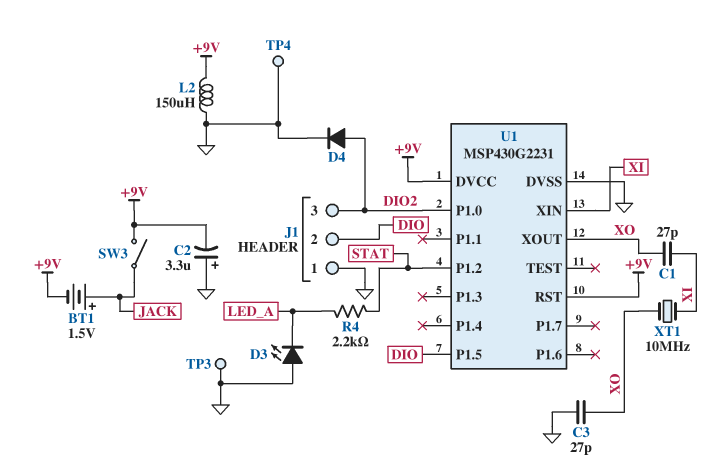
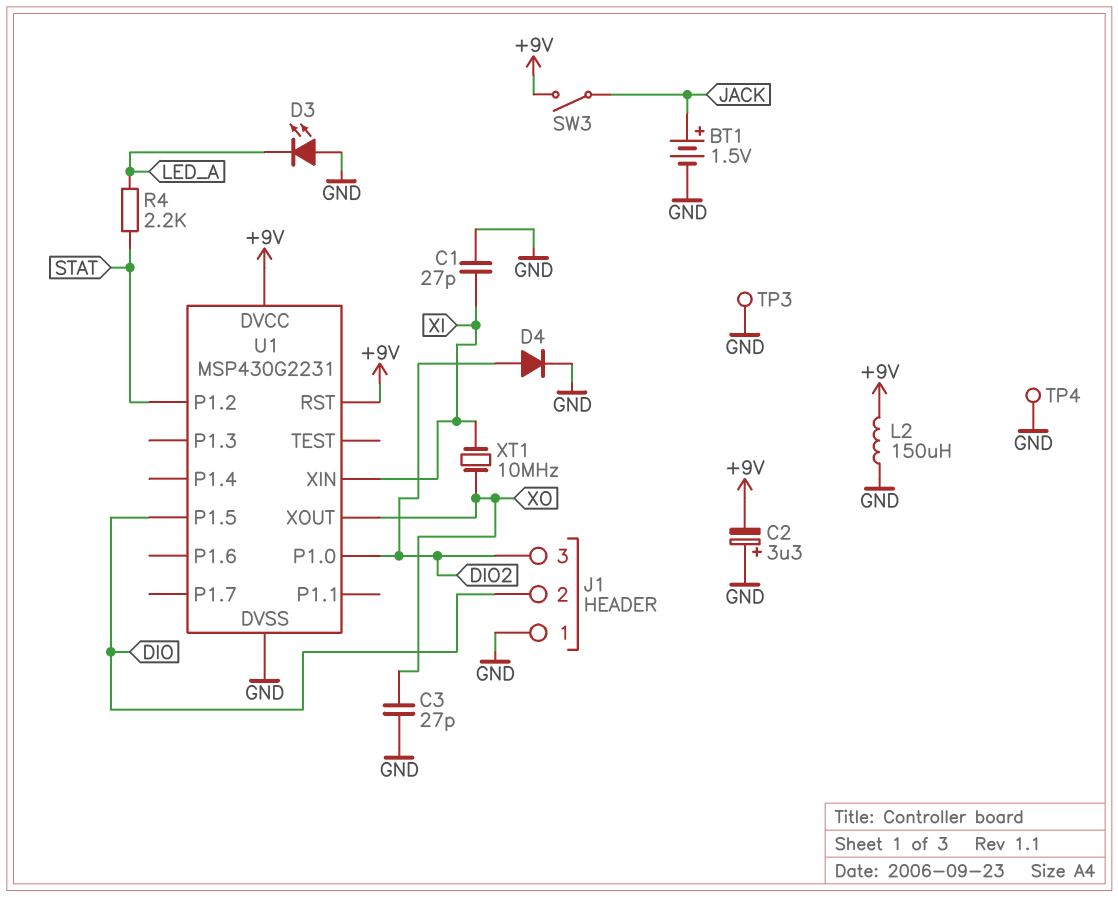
BT1: 1.5V (plus JACK, minus +9V) -> 1.5V (plus JACK, minus GND)
C1: 27pF (XI, XO) -> 27pF (GND, XI)

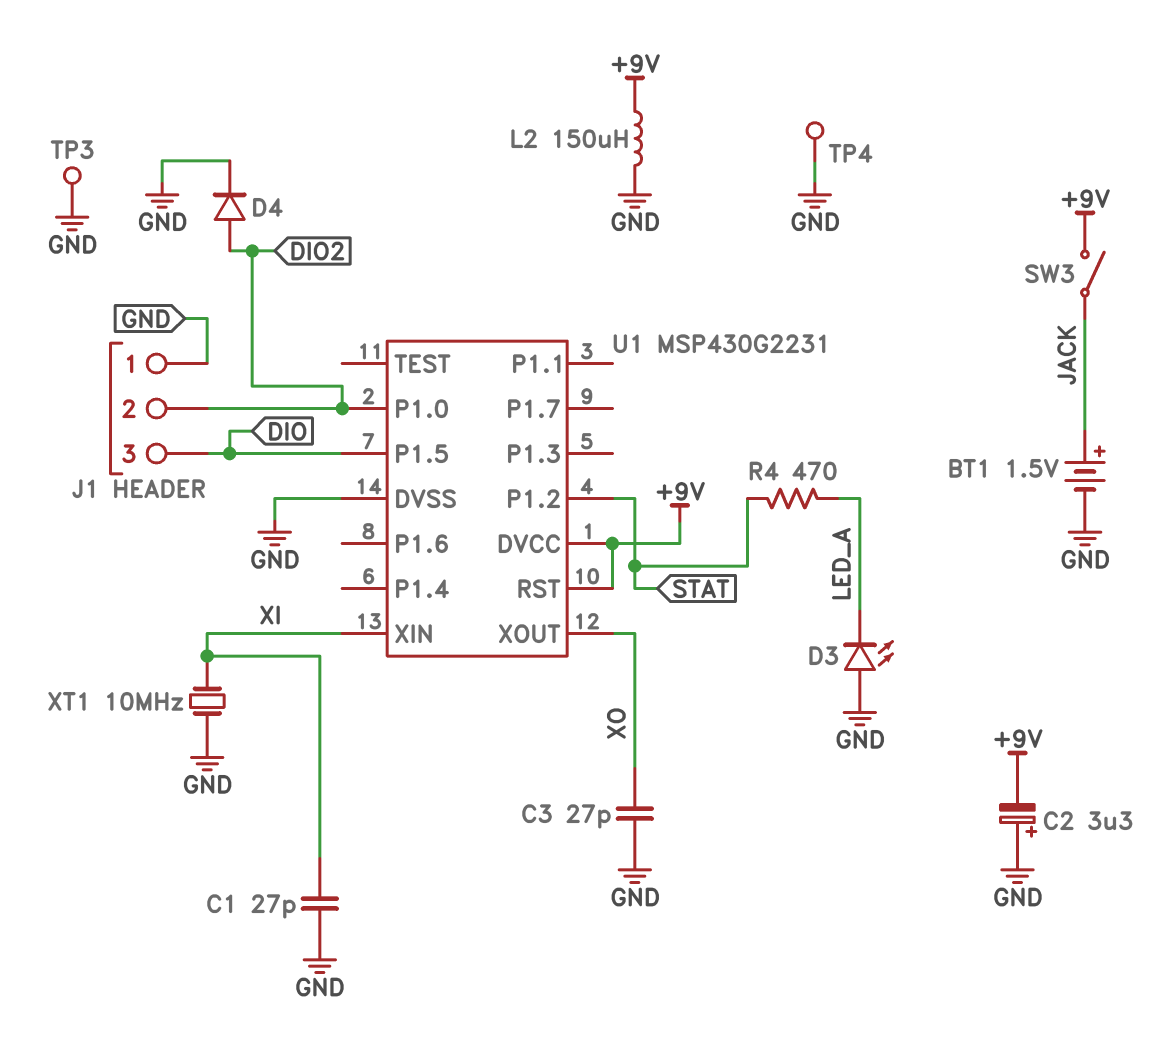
J1 pin 2: DIO -> DIO2
J1 pin 3: DIO2 -> DIO
R4: 2.2k (LED_A, STAT) -> 470 (LED_A, STAT)
XT1: 10MHz (XI, XO) -> 10MHz (GND, XI)

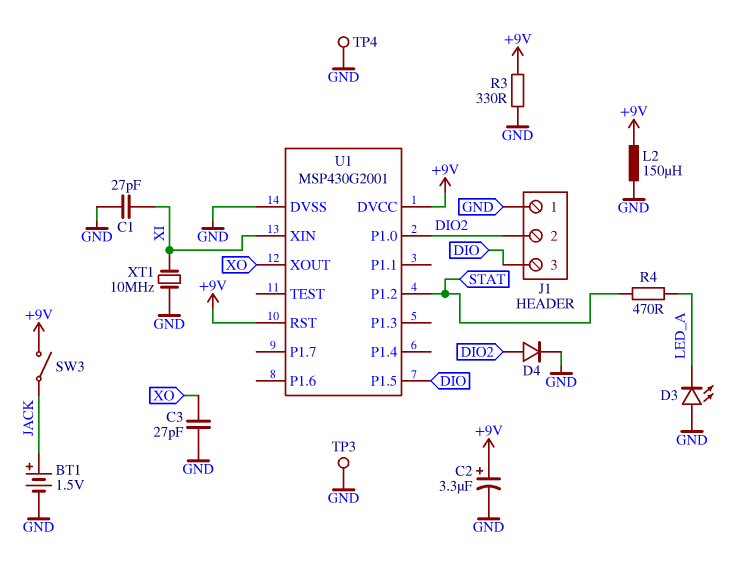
C2: 3.3uF (plus GND, minus +9V) -> 3.3uF (plus +9V, minus GND)
R3: none -> 330 (+9V, GND)
U1: MSP430G2231 -> MSP430G2001

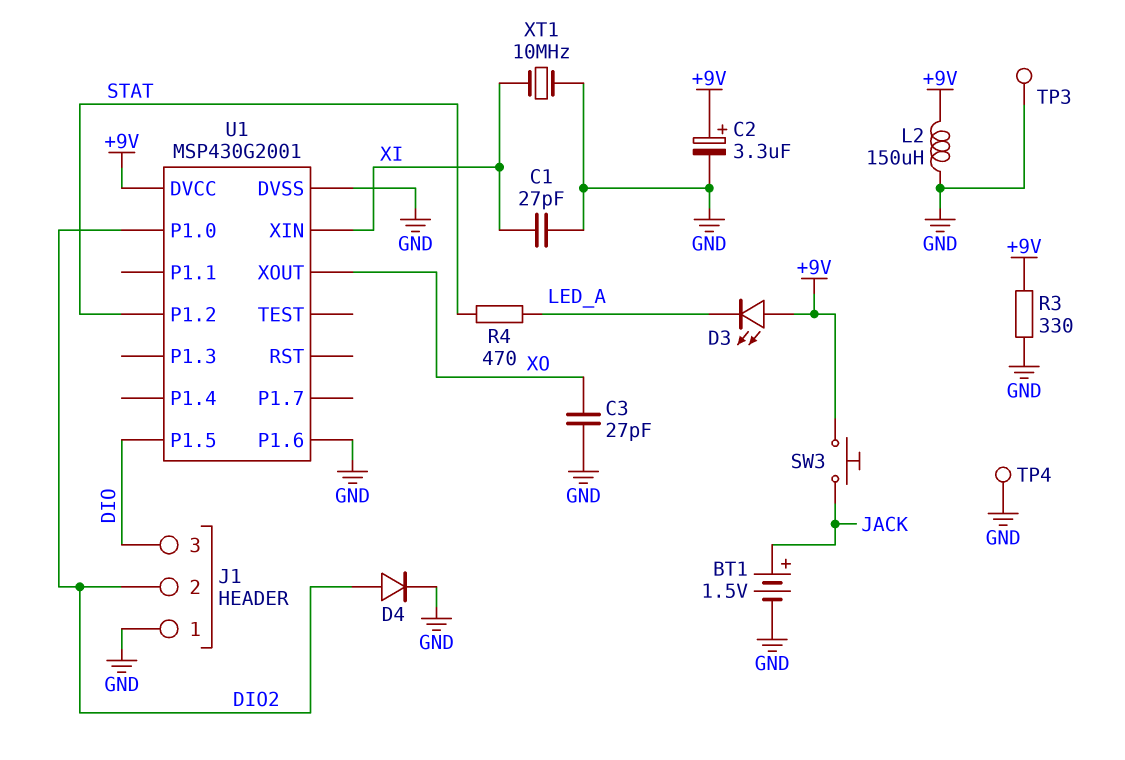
D3: LED (A GND, K LED_A) -> LED (A +9V, K LED_A)
SW3: switch (+9V, JACK) -> button (+9V, JACK)
U1 pin P1.6: none -> GND
U1 pin RST: +9V -> none

